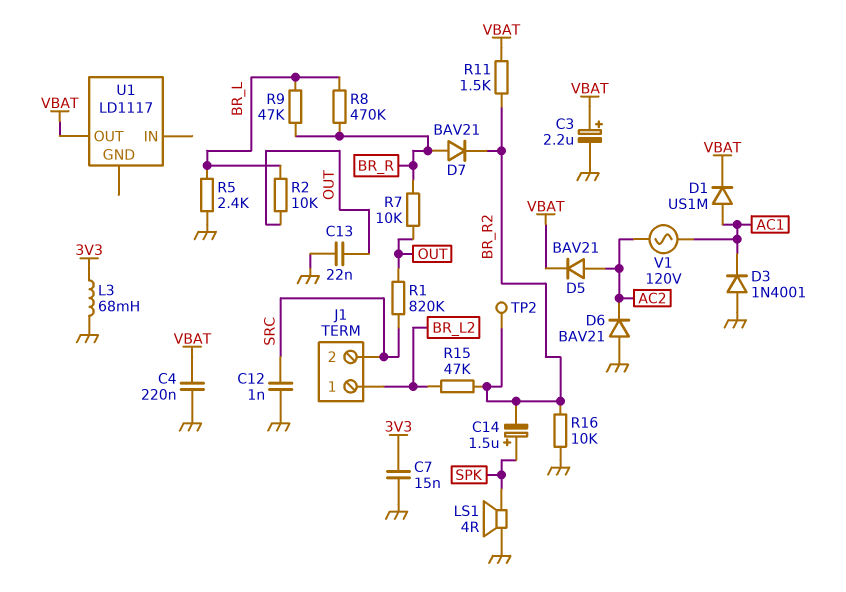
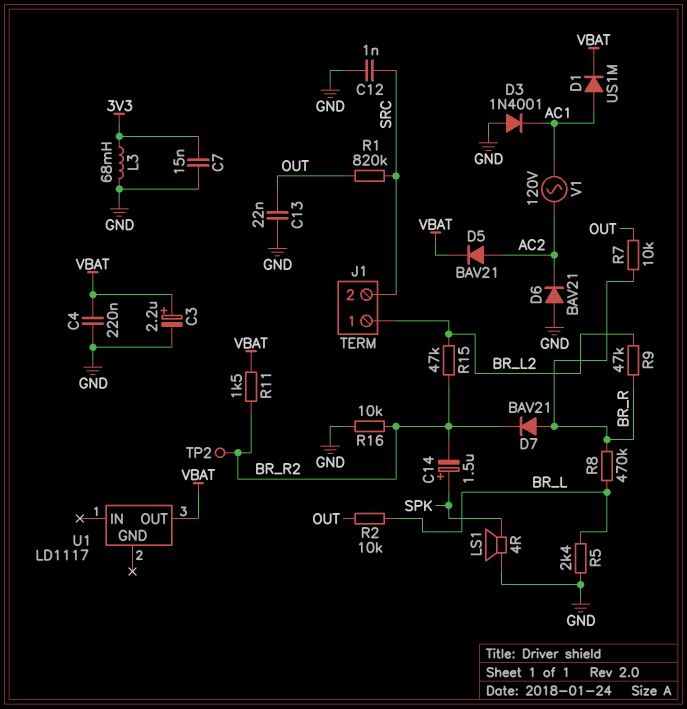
R9: 47k (BR_L, BR_R) -> 47k (BR_L2, BR_R)

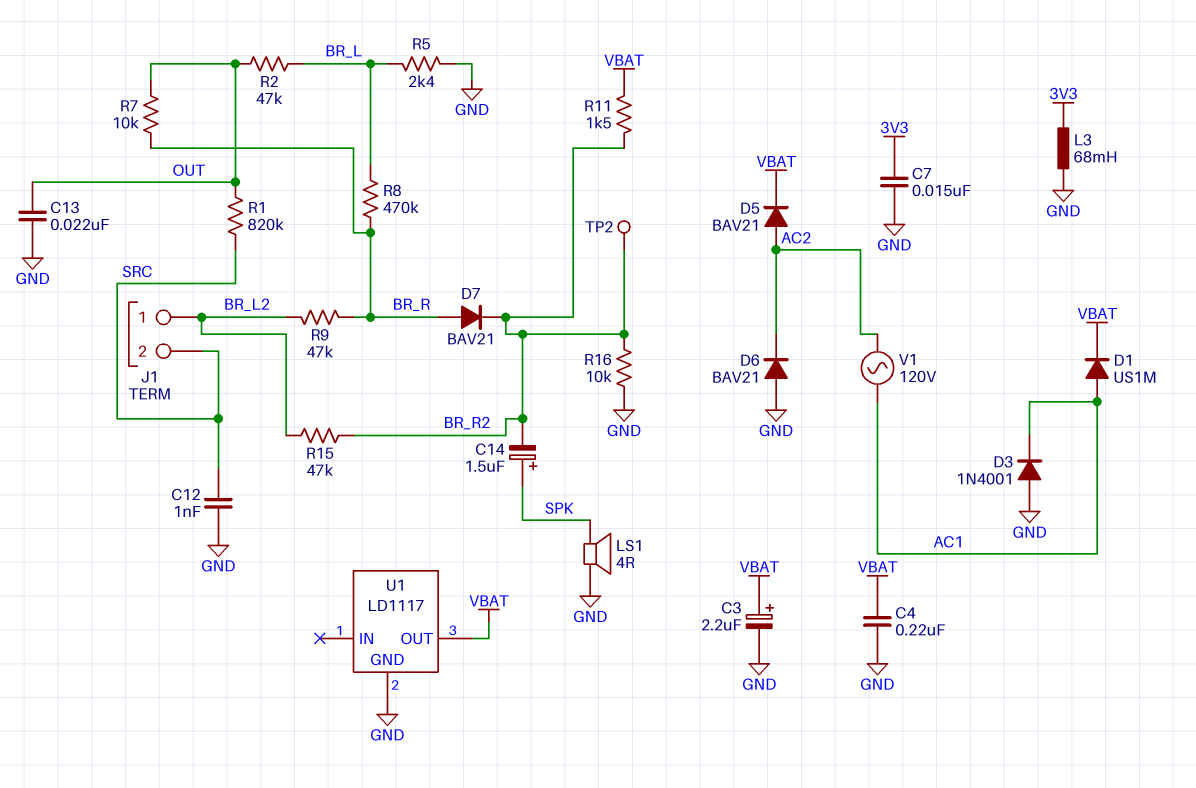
R2: 10k (BR_L, OUT) -> 47k (BR_L, OUT)
U1 pin GND: none -> GND

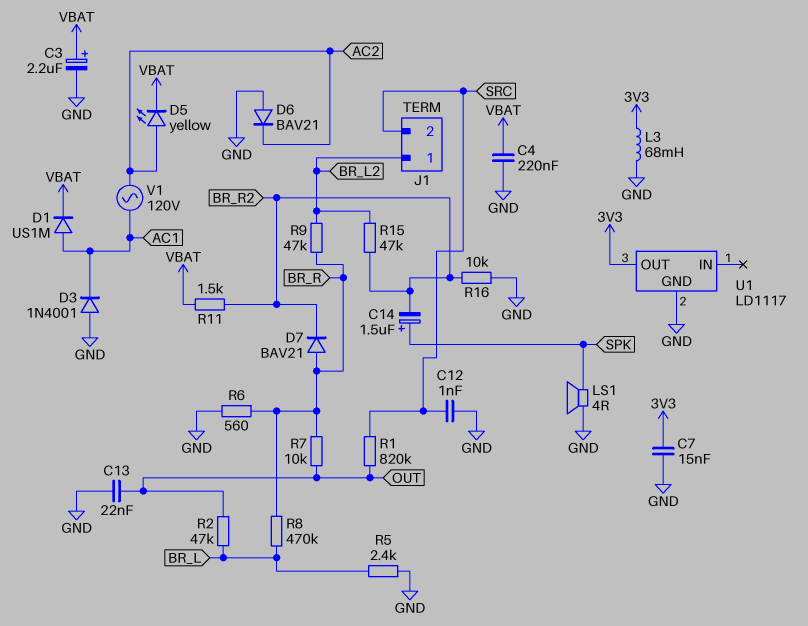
D5: diode BAV21 (A AC2, K VBAT) -> LED yellow (A AC2, K VBAT)
R6: none -> 560 (BR_R, GND)
TP2: test point (BR_R2) -> none
U1 pin OUT: VBAT -> 3V3

